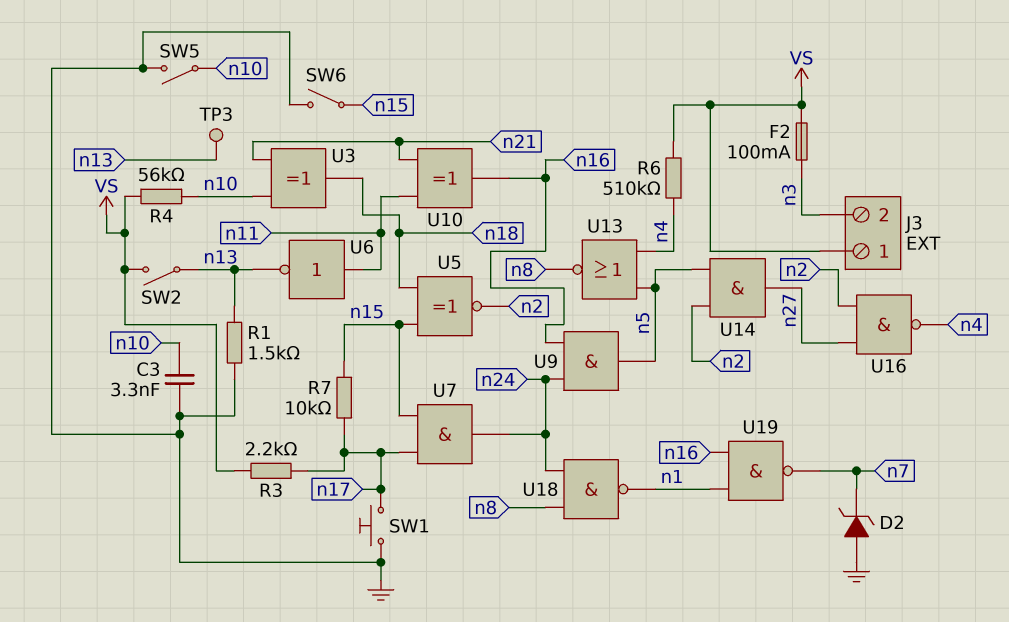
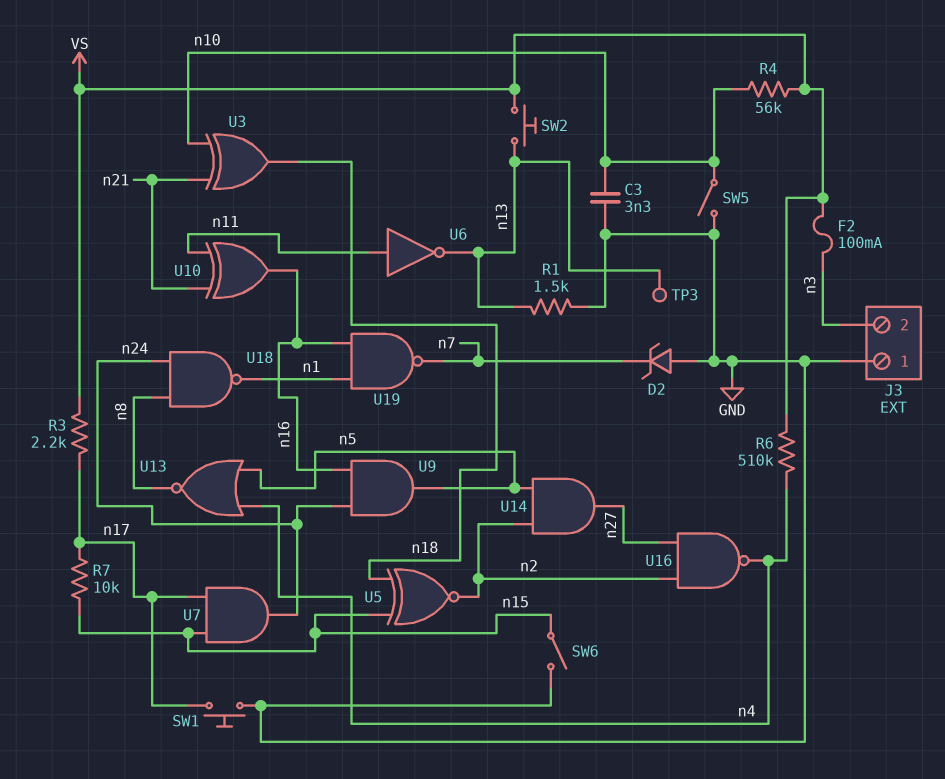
J3 pin 1: VS -> GND
SW2: switch (VS, n13) -> button (VS, n13)

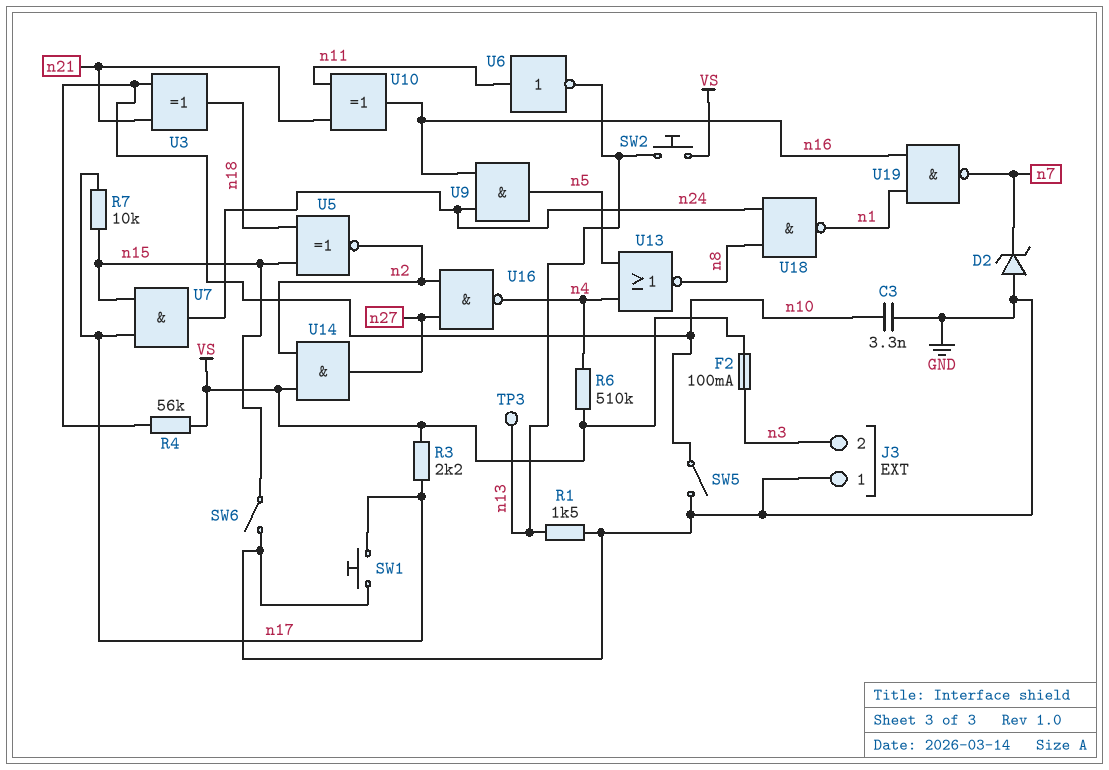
U14: AND (in n2, in n5, out n27) -> AND (in VS, in n2, out n27)

